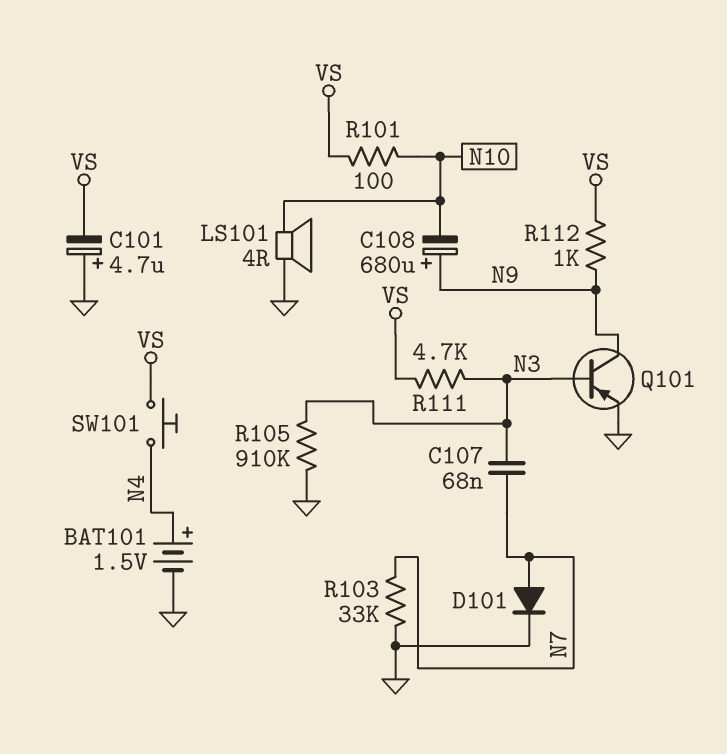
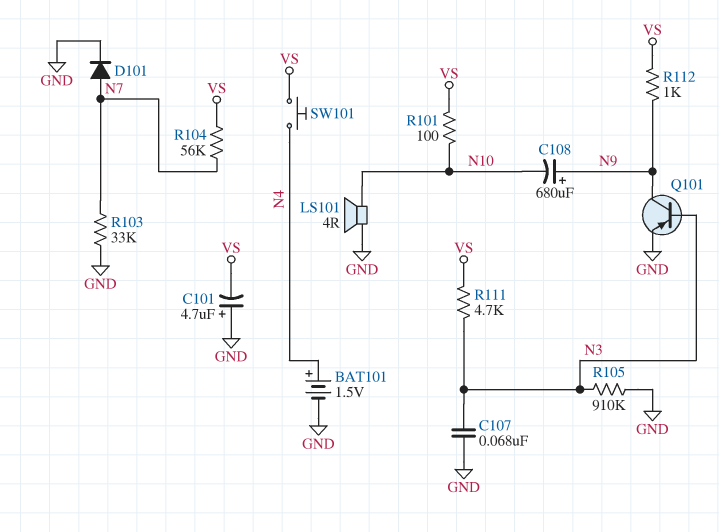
C107: 68nF (N3, N7) -> 68nF (GND, N3)
R104: none -> 56k (N7, VS)

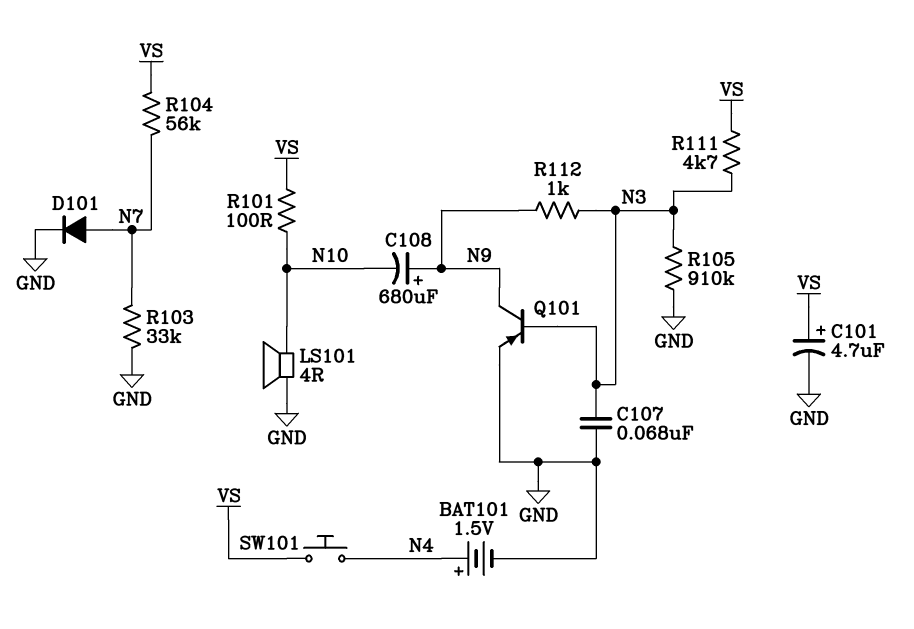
C101: 4.7uF (plus GND, minus VS) -> 4.7uF (plus VS, minus GND)
R112: 1k (N9, VS) -> 1k (N3, N9)

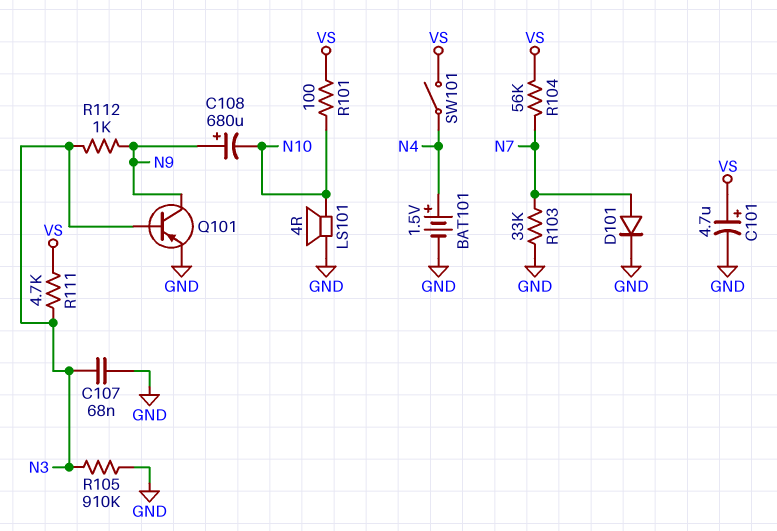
SW101: button (N4, VS) -> switch (N4, VS)

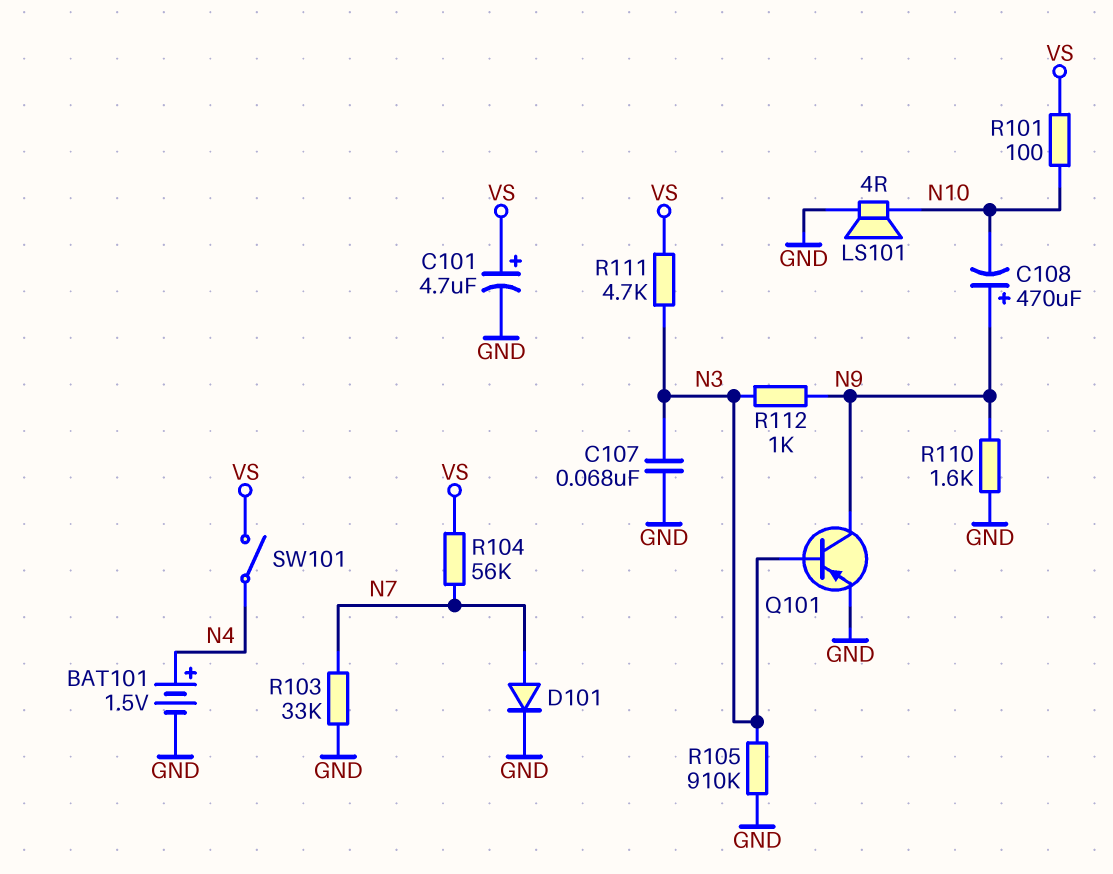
C108: 680uF (plus N9, minus N10) -> 470uF (plus N9, minus N10)
R110: none -> 1.6k (GND, N9)

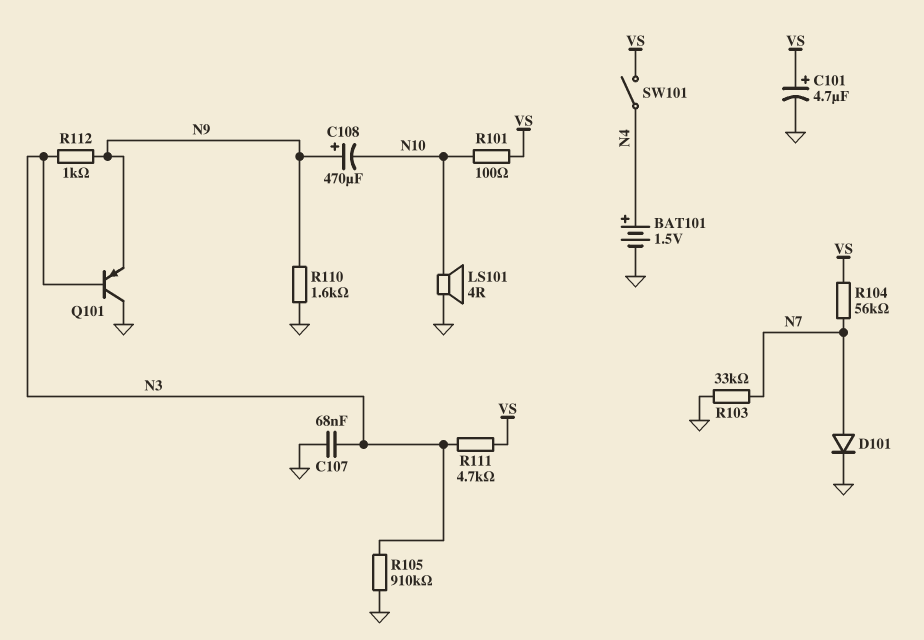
Q101: PNP (B N3, C N9, E GND) -> PNP (B N3, C GND, E N9)

